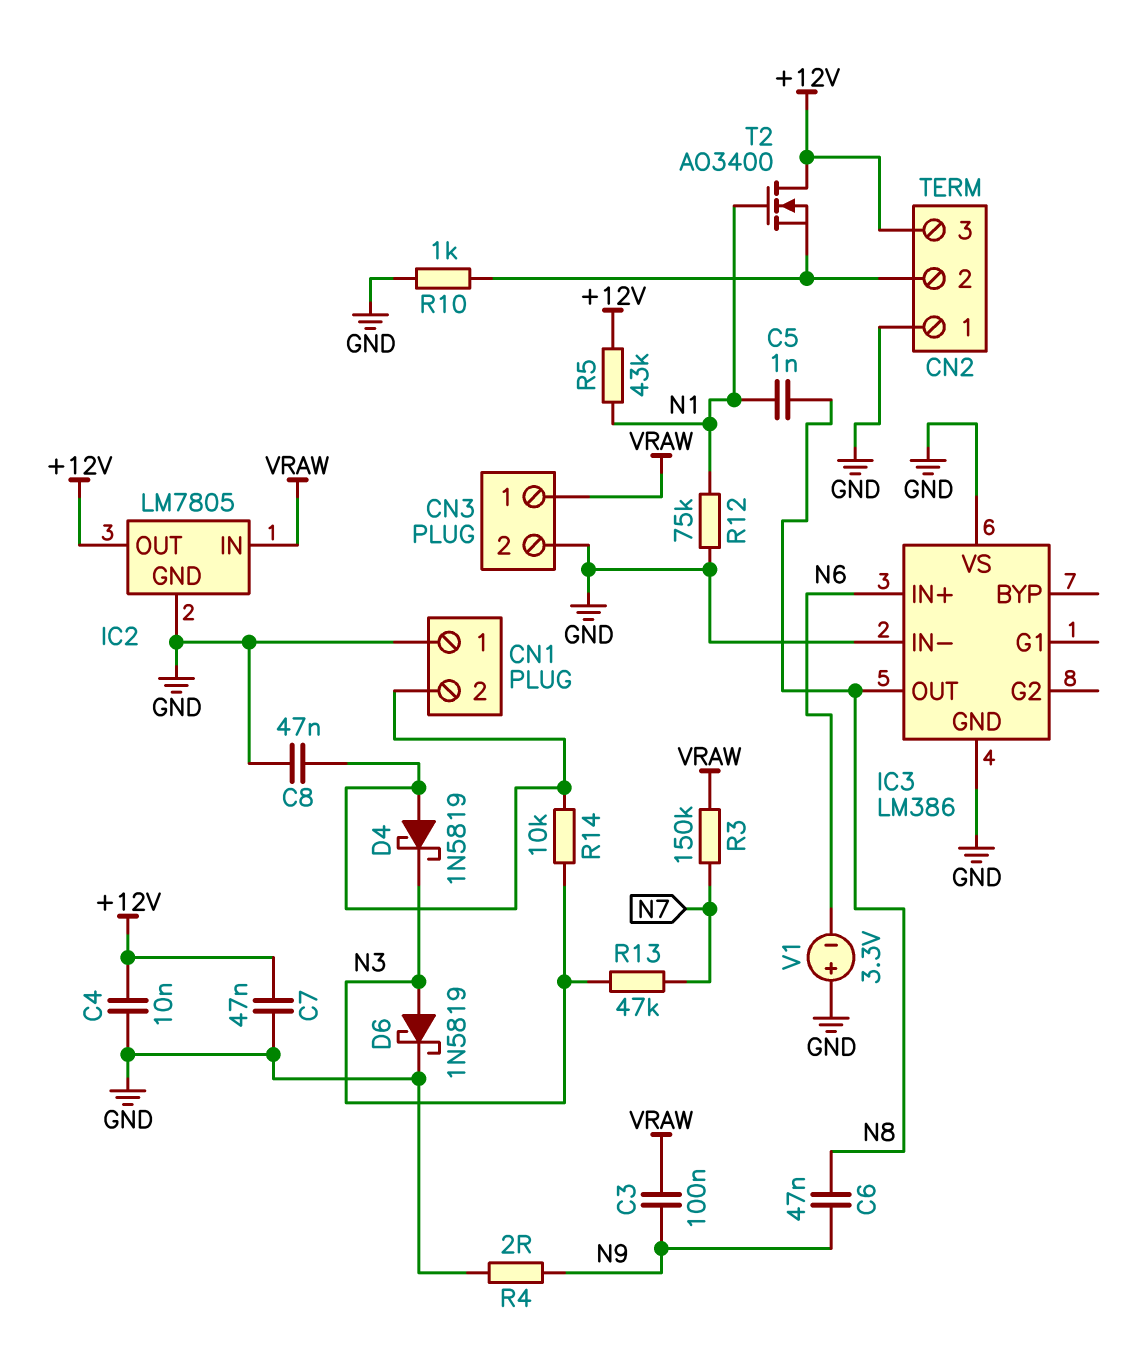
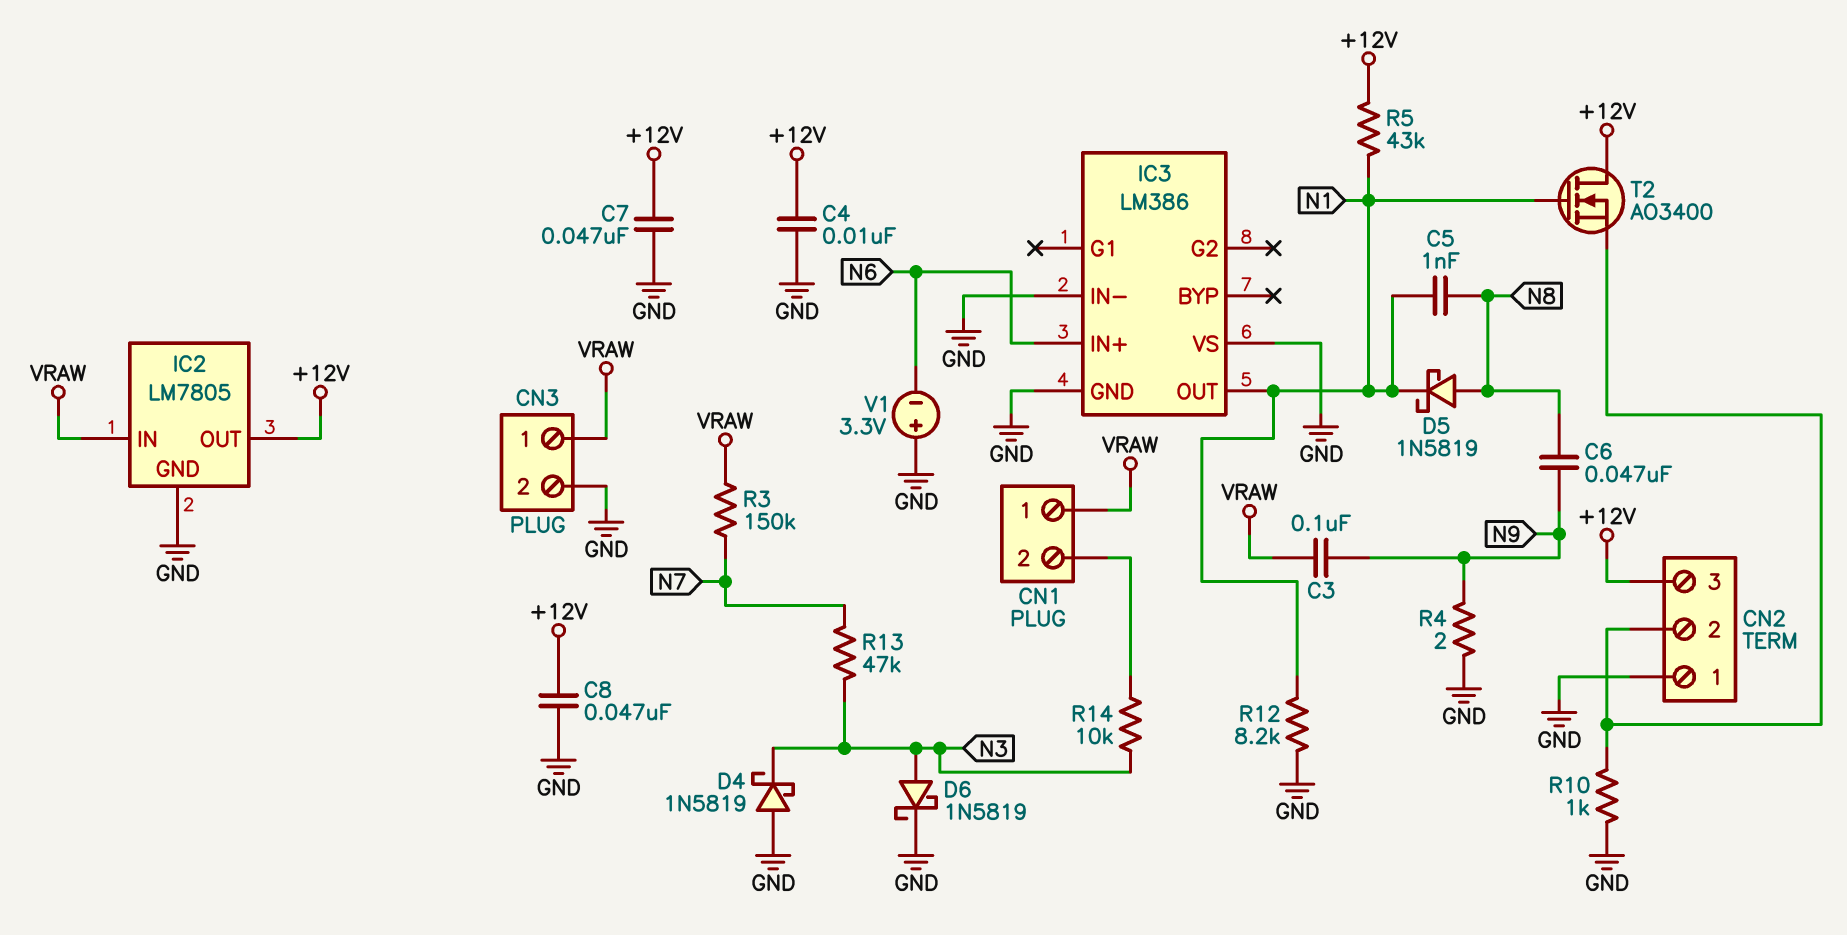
C8: 47nF (CN1/2, GND) -> 47nF (+12V, GND)
CN1 pin 1: GND -> VRAW
D4: schottky 1N5819 (A CN1/2, K N3) -> schottky 1N5819 (A GND, K N3)
D5: none -> schottky 1N5819 (A N8, K N1)
IC3 pin OUT: N8 -> N1
R12: 75k (GND, N1) -> 8.2k (GND, N1)

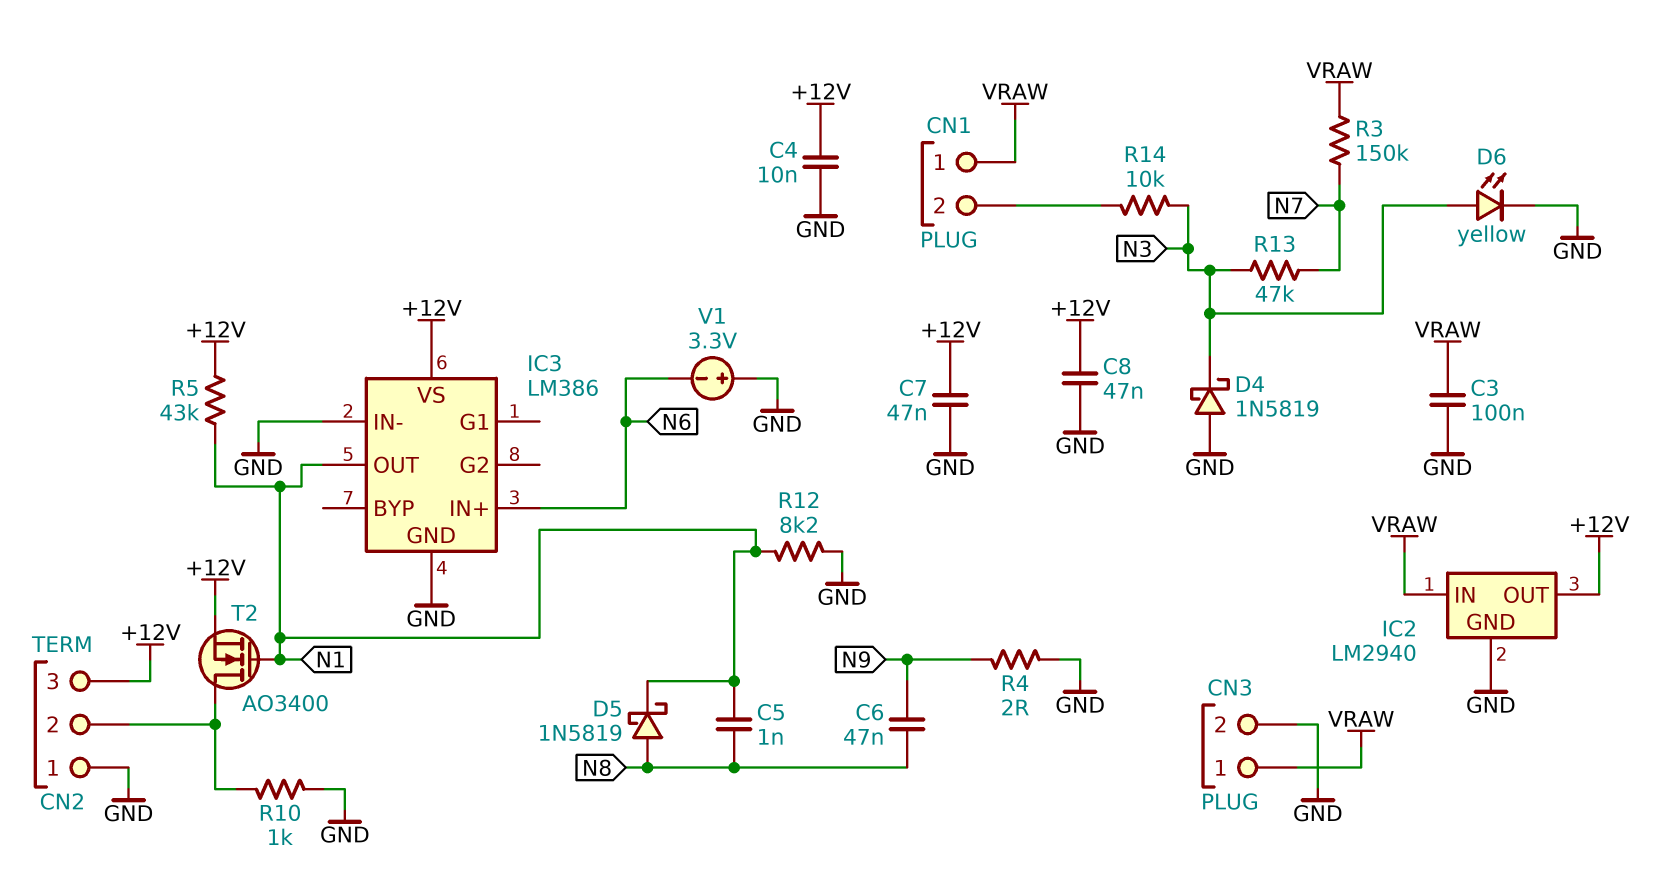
C3: 100nF (N9, VRAW) -> 100nF (GND, VRAW)
D6: schottky 1N5819 (A N3, K GND) -> LED yellow (A N3, K GND)
IC2: LM7805 -> LM2940
IC3 pin VS: GND -> +12V
T2: NMOS AO3400 (G N1, D +12V, S CN2/2) -> NMOS AO3400 (G N1, D CN2/2, S +12V)

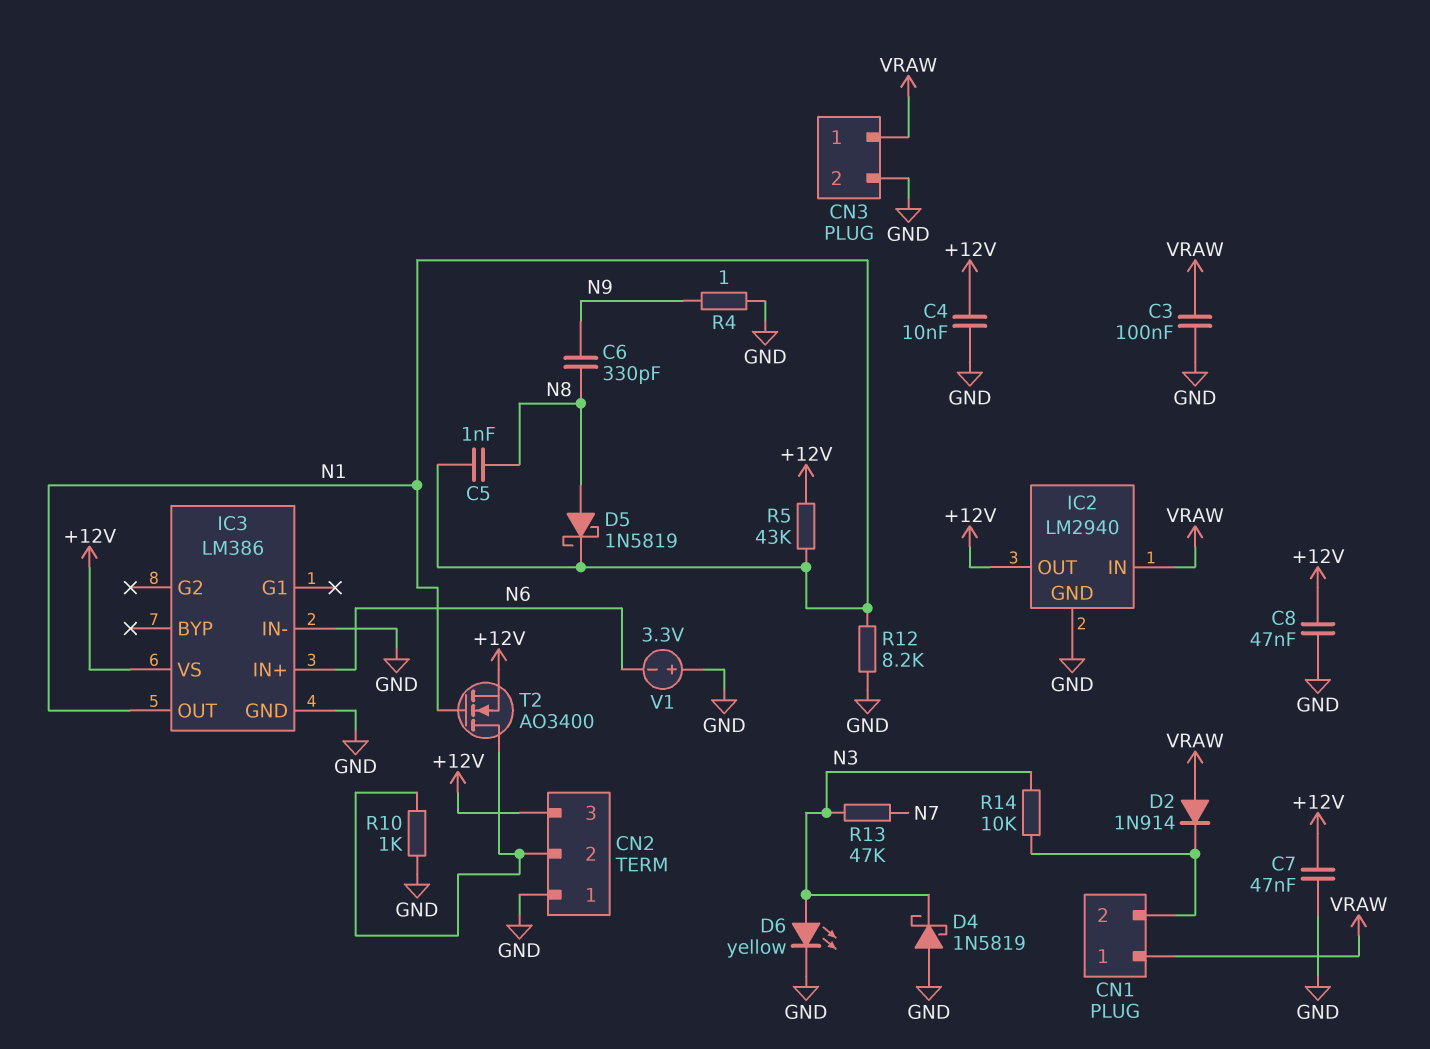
C6: 47nF (N8, N9) -> 330pF (N8, N9)
D2: none -> diode 1N914 (A VRAW, K CN1/2)
R3: 150k (N7, VRAW) -> none
R4: 2 (GND, N9) -> 1 (GND, N9)

